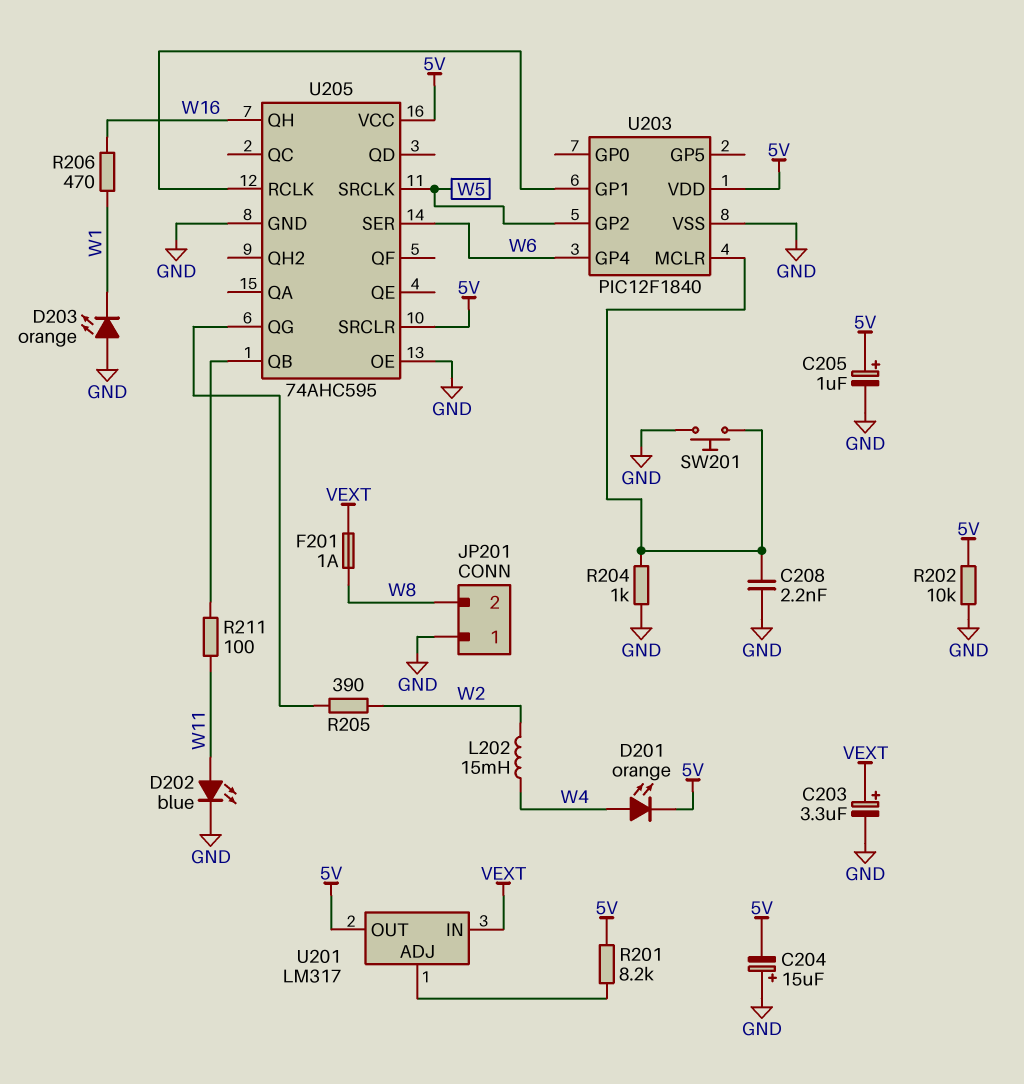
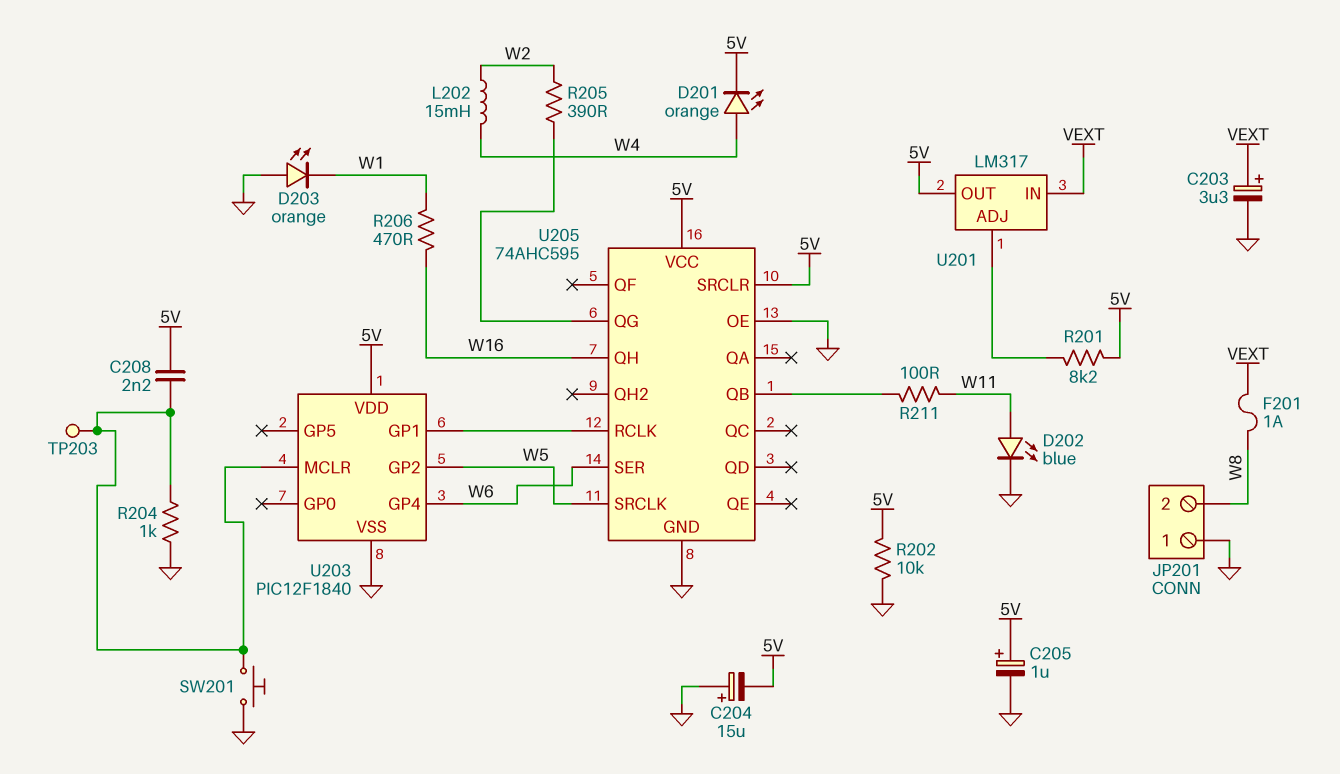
C208: 2.2nF (GND, U203/MCLR) -> 2.2nF (5V, U203/MCLR)
TP203: none -> test point (U203/MCLR)

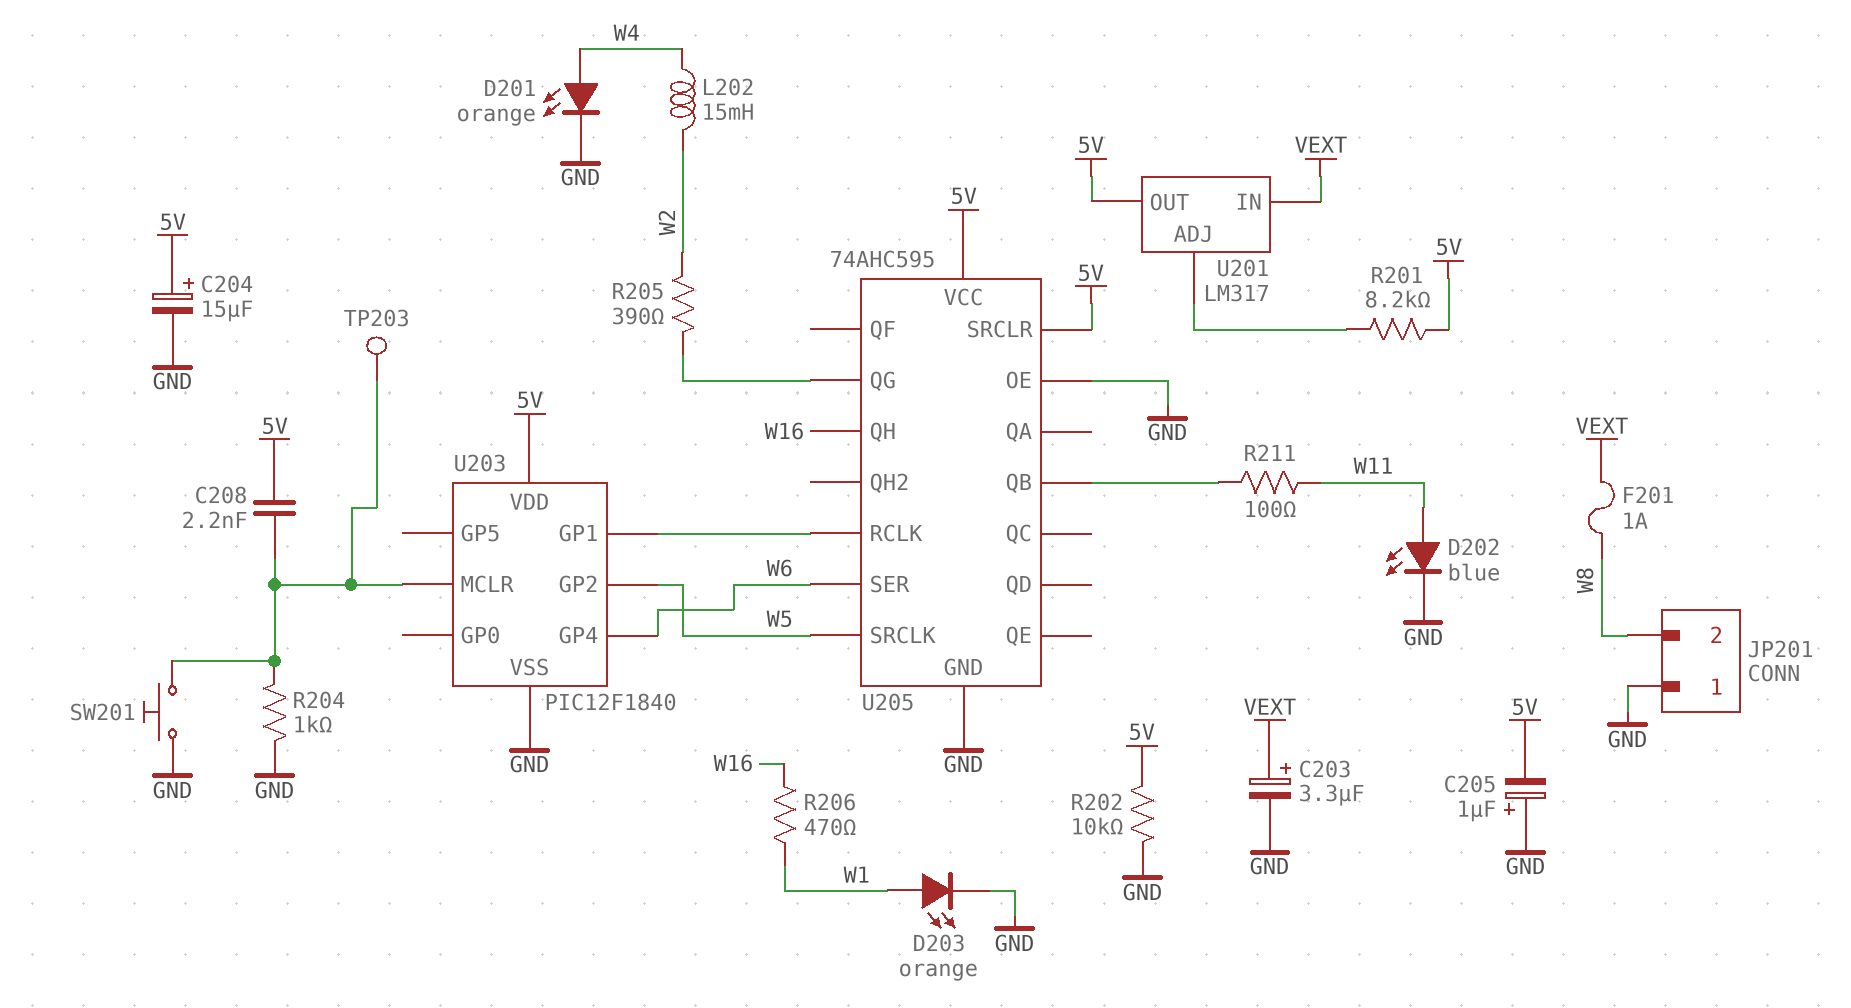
C204: 15uF (plus GND, minus 5V) -> 15uF (plus 5V, minus GND)
C205: 1uF (plus 5V, minus GND) -> 1uF (plus GND, minus 5V)
D201: LED orange (A W4, K 5V) -> LED orange (A W4, K GND)
D203: LED orange (A GND, K W1) -> LED orange (A W1, K GND)

